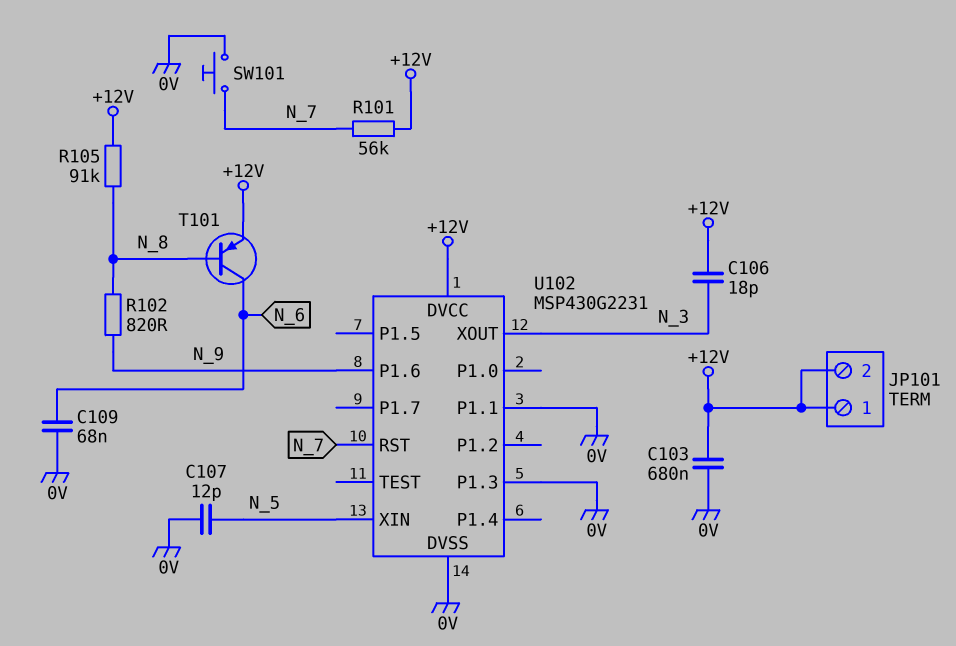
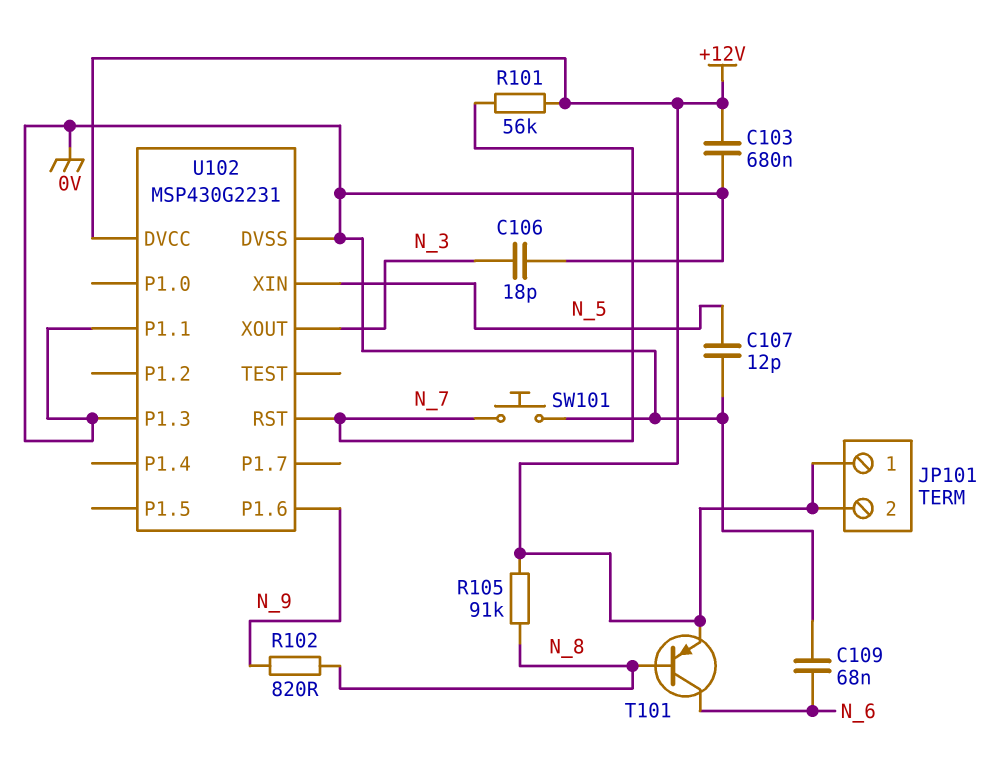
C106: 18pF (+12V, N_3) -> 18pF (0V, N_3)

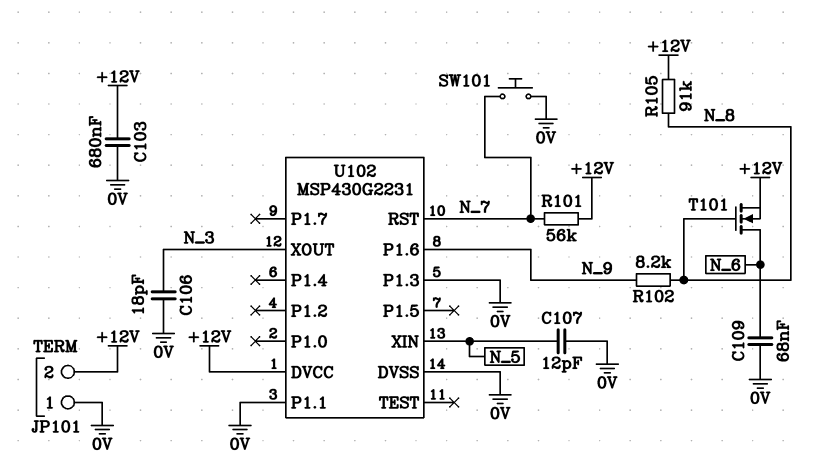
JP101 pin 1: +12V -> 0V
R102: 820 (N_8, N_9) -> 8.2k (N_8, N_9)
T101: PNP (B N_8, C N_6, E +12V) -> NMOS (G N_8, D N_6, S +12V)

